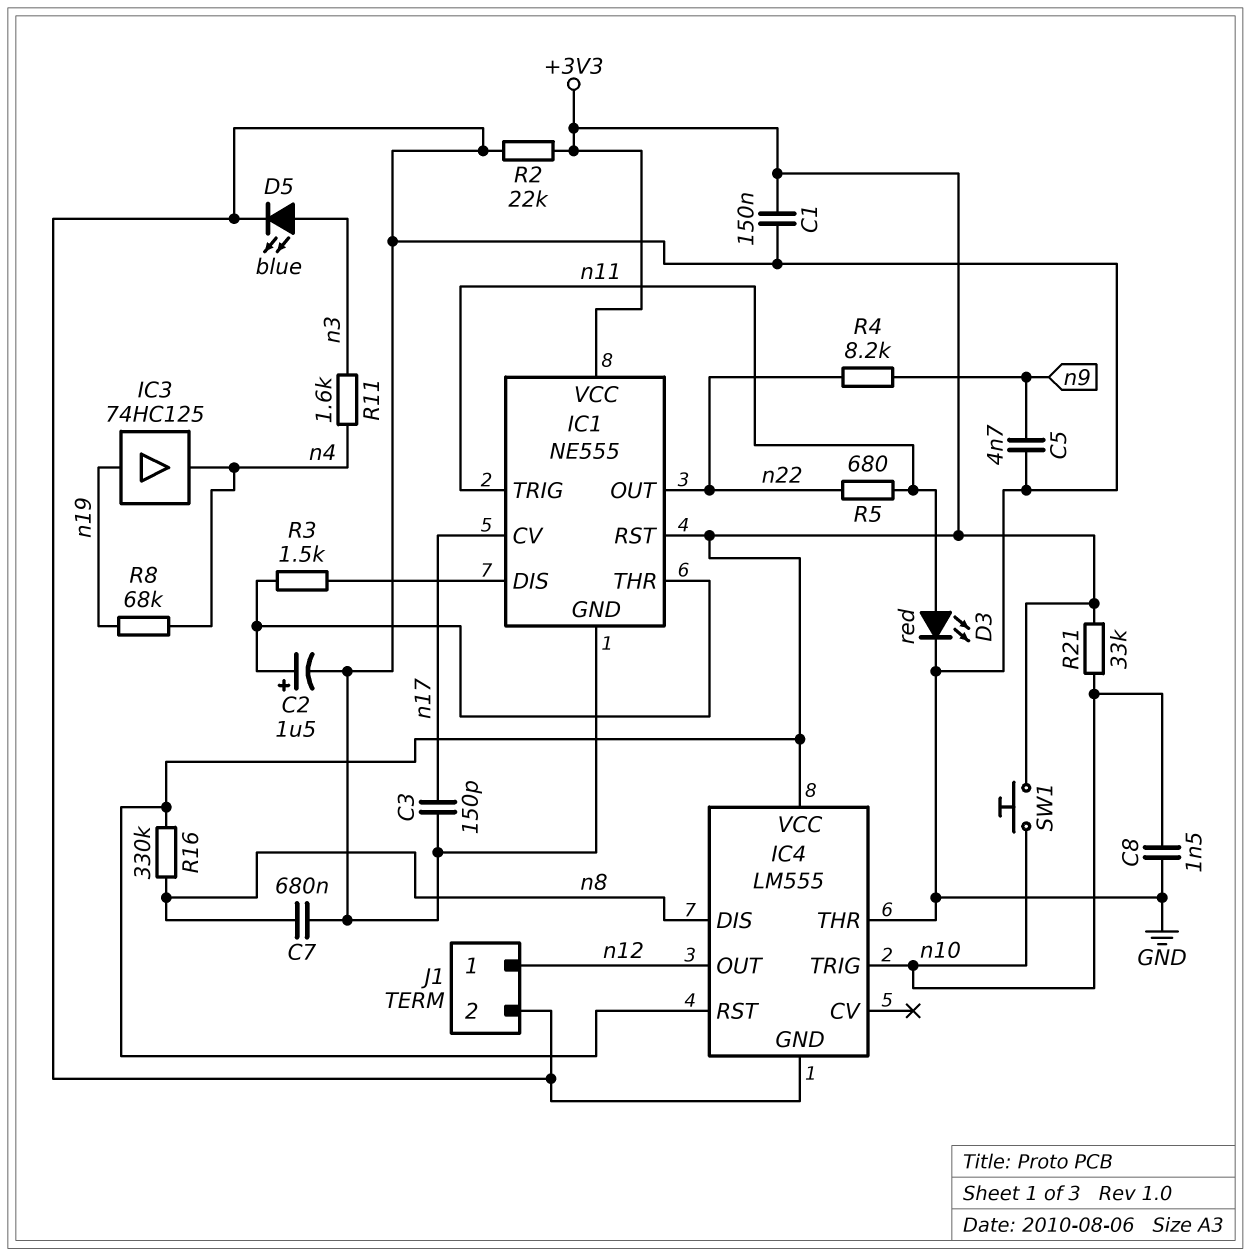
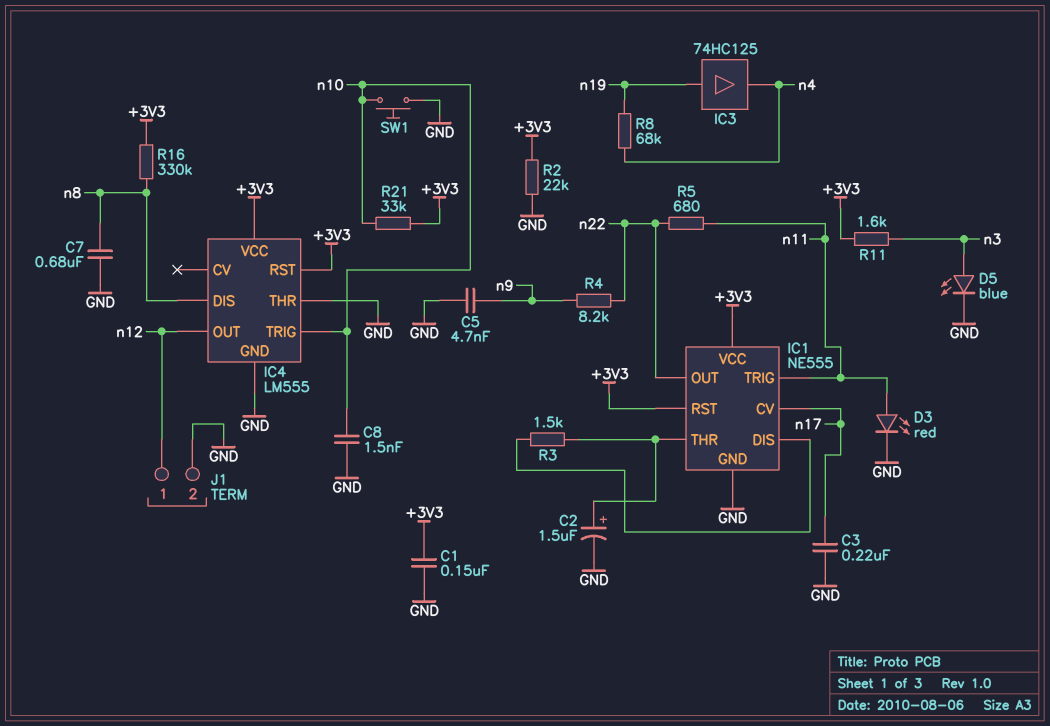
C3: 150pF (GND, n17) -> 220nF (GND, n17)
R11: 1.6k (n3, n4) -> 1.6k (+3V3, n3)
SW1: button (+3V3, n10) -> button (GND, n10)

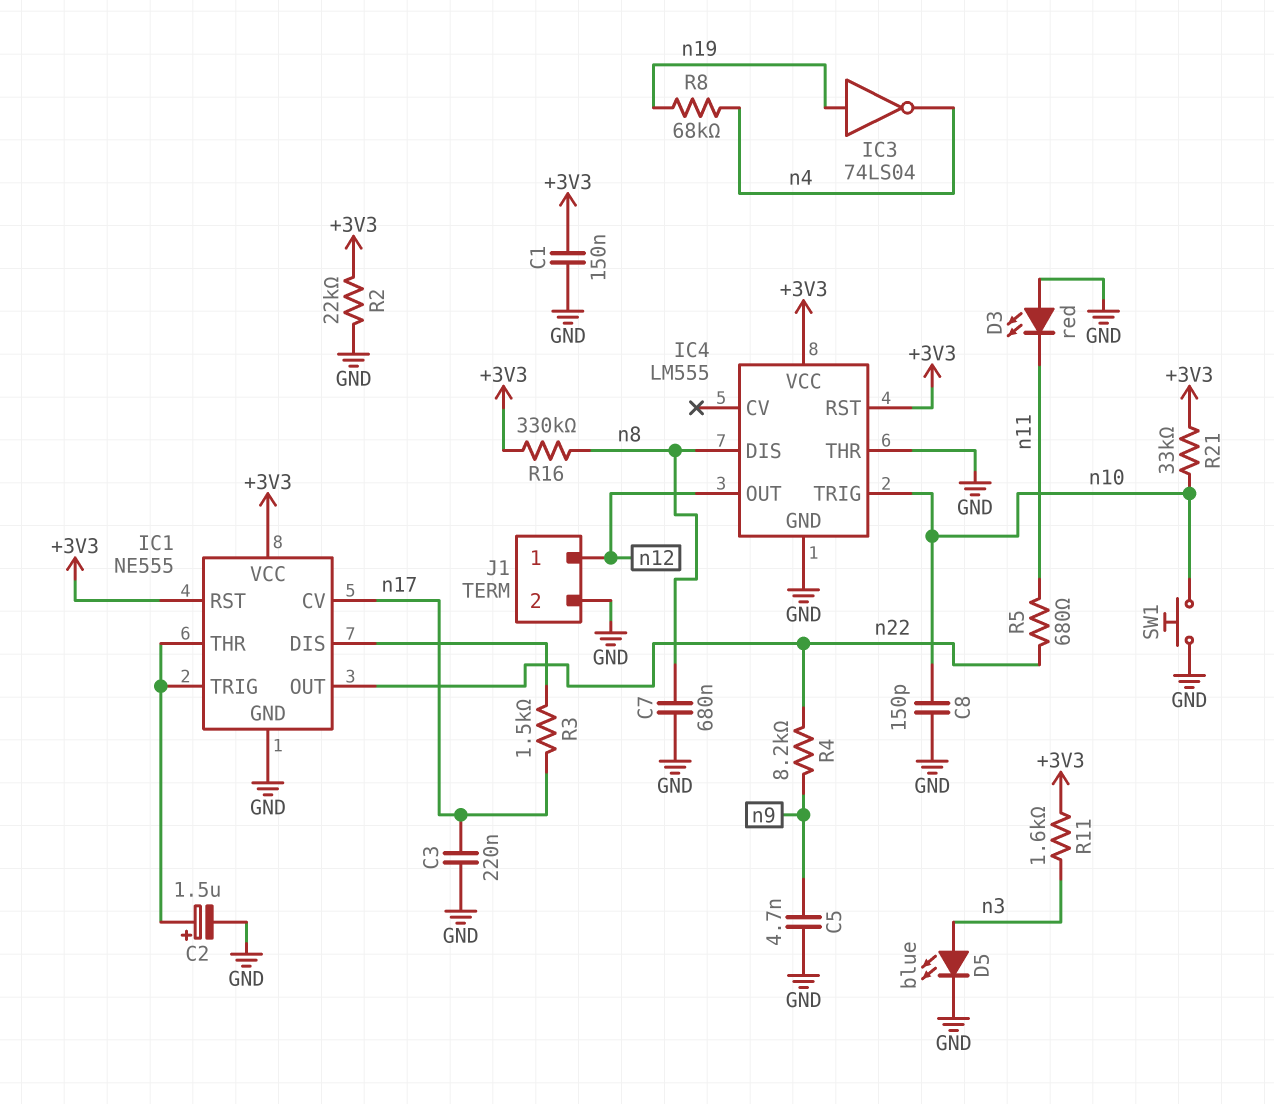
C8: 1.5nF (GND, n10) -> 150pF (GND, n10)
D3: LED red (A n11, K GND) -> LED red (A GND, K n11)
IC1 pin TRIG: n11 -> IC1/THR
IC3: buffer 74HC125 (in n19, out n4) -> NOT 74LS04 (in n19, out n4)
R3: 1.5k (IC1/DIS, IC1/THR) -> 1.5k (IC1/DIS, n17)

